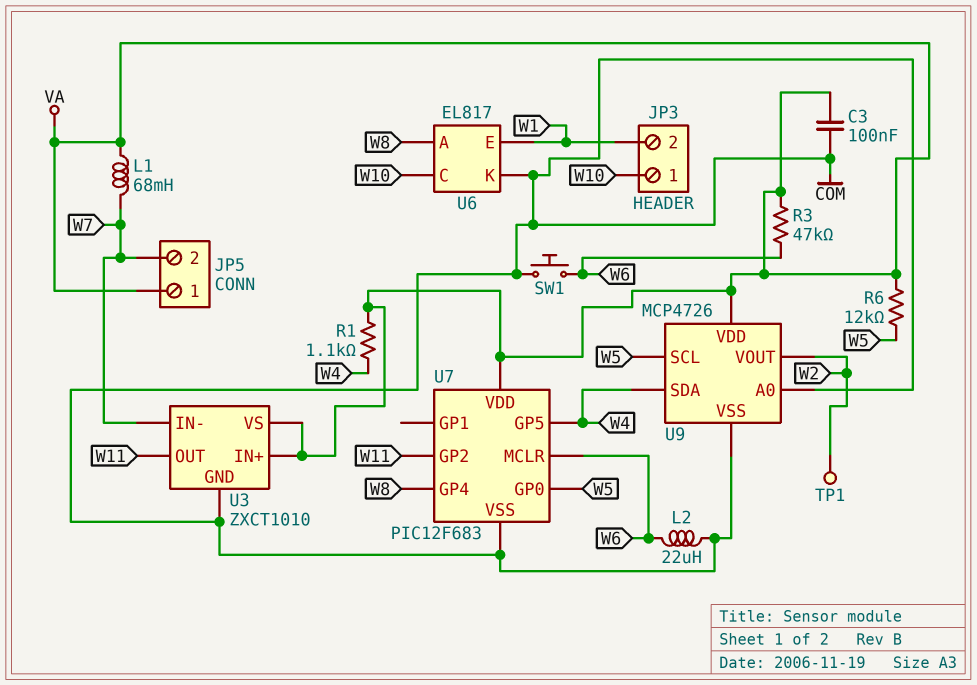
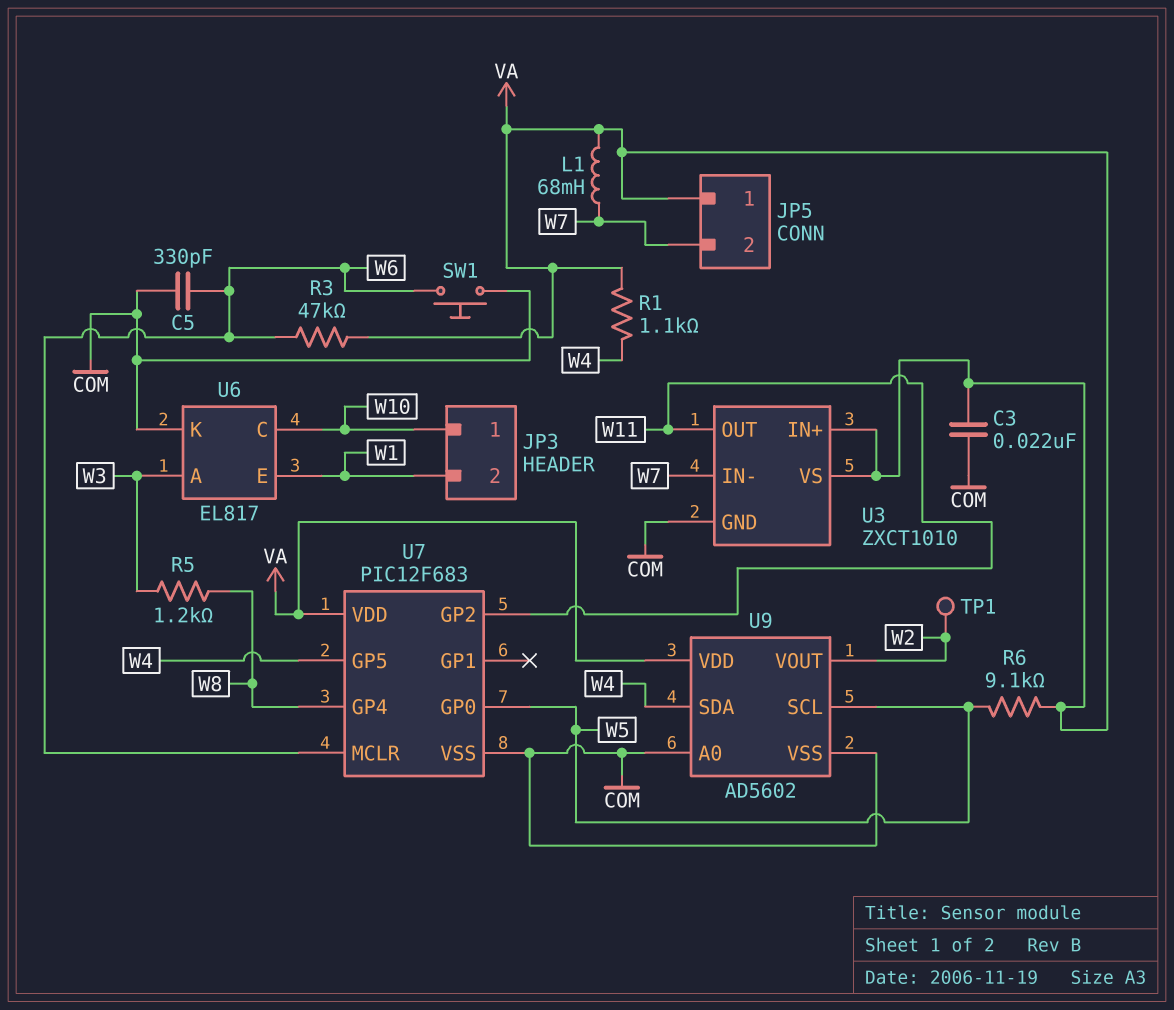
C3: 100nF (COM, VA) -> 22nF (COM, VA)
C5: none -> 330pF (COM, W6)
L2: 22uH (COM, W6) -> none
R5: none -> 1.2k (W3, W8)
R6: 12k (VA, W5) -> 9.1k (VA, W5)
U6 pin A: W8 -> W3
U9: MCP4726 -> AD5602

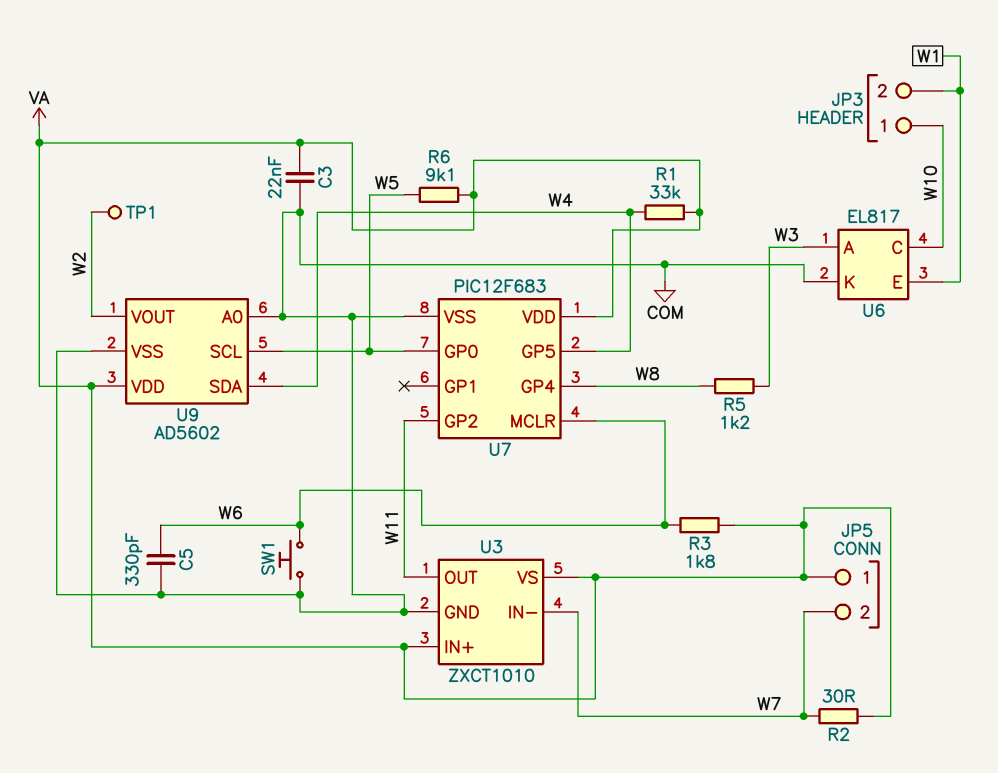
L1: 68mH (VA, W7) -> none
R1: 1.1k (VA, W4) -> 33k (VA, W4)
R2: none -> 30 (VA, W7)
R3: 47k (VA, W6) -> 1.8k (VA, W6)

